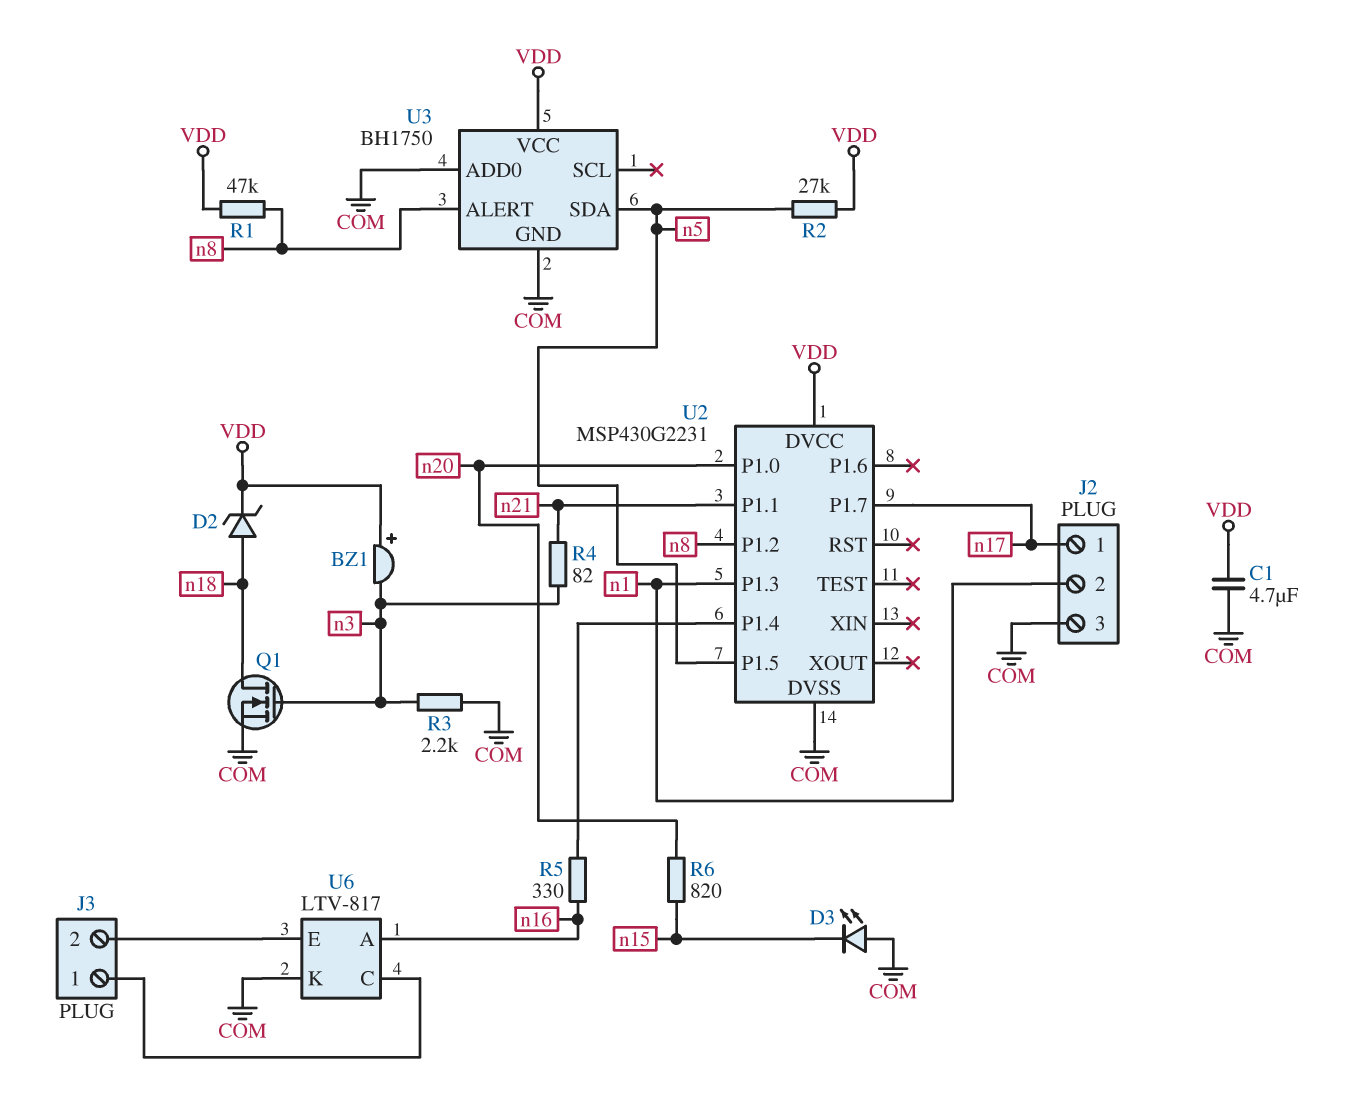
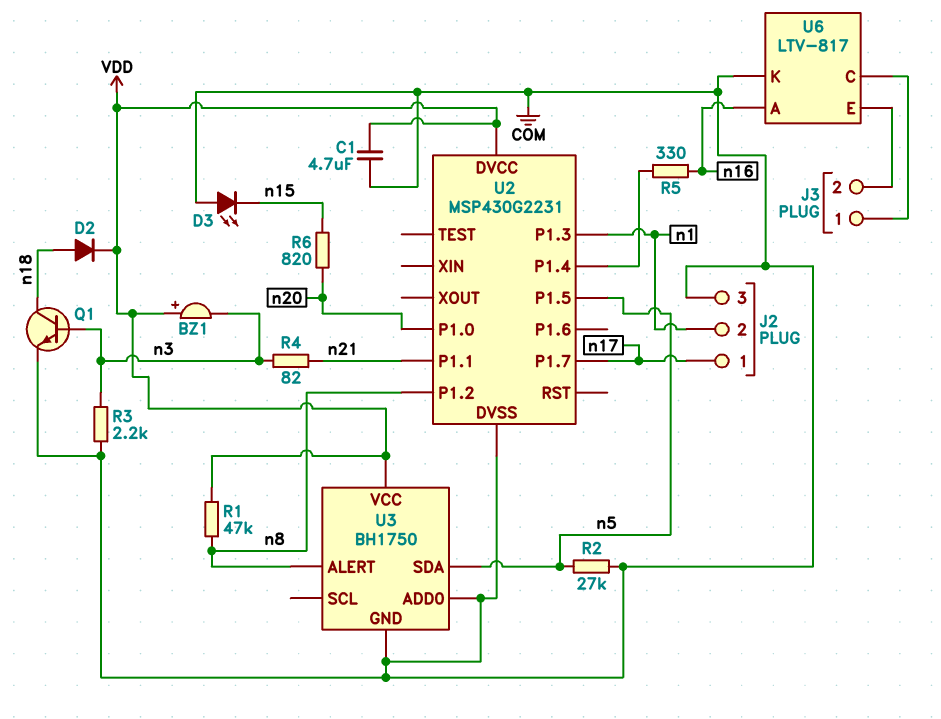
D2: zener (A n18, K VDD) -> diode (A n18, K VDD)
Q1: NMOS (G n3, D n18, S COM) -> NPN (B n3, C n18, E COM)
R2: 27k (VDD, n5) -> 27k (COM, n5)

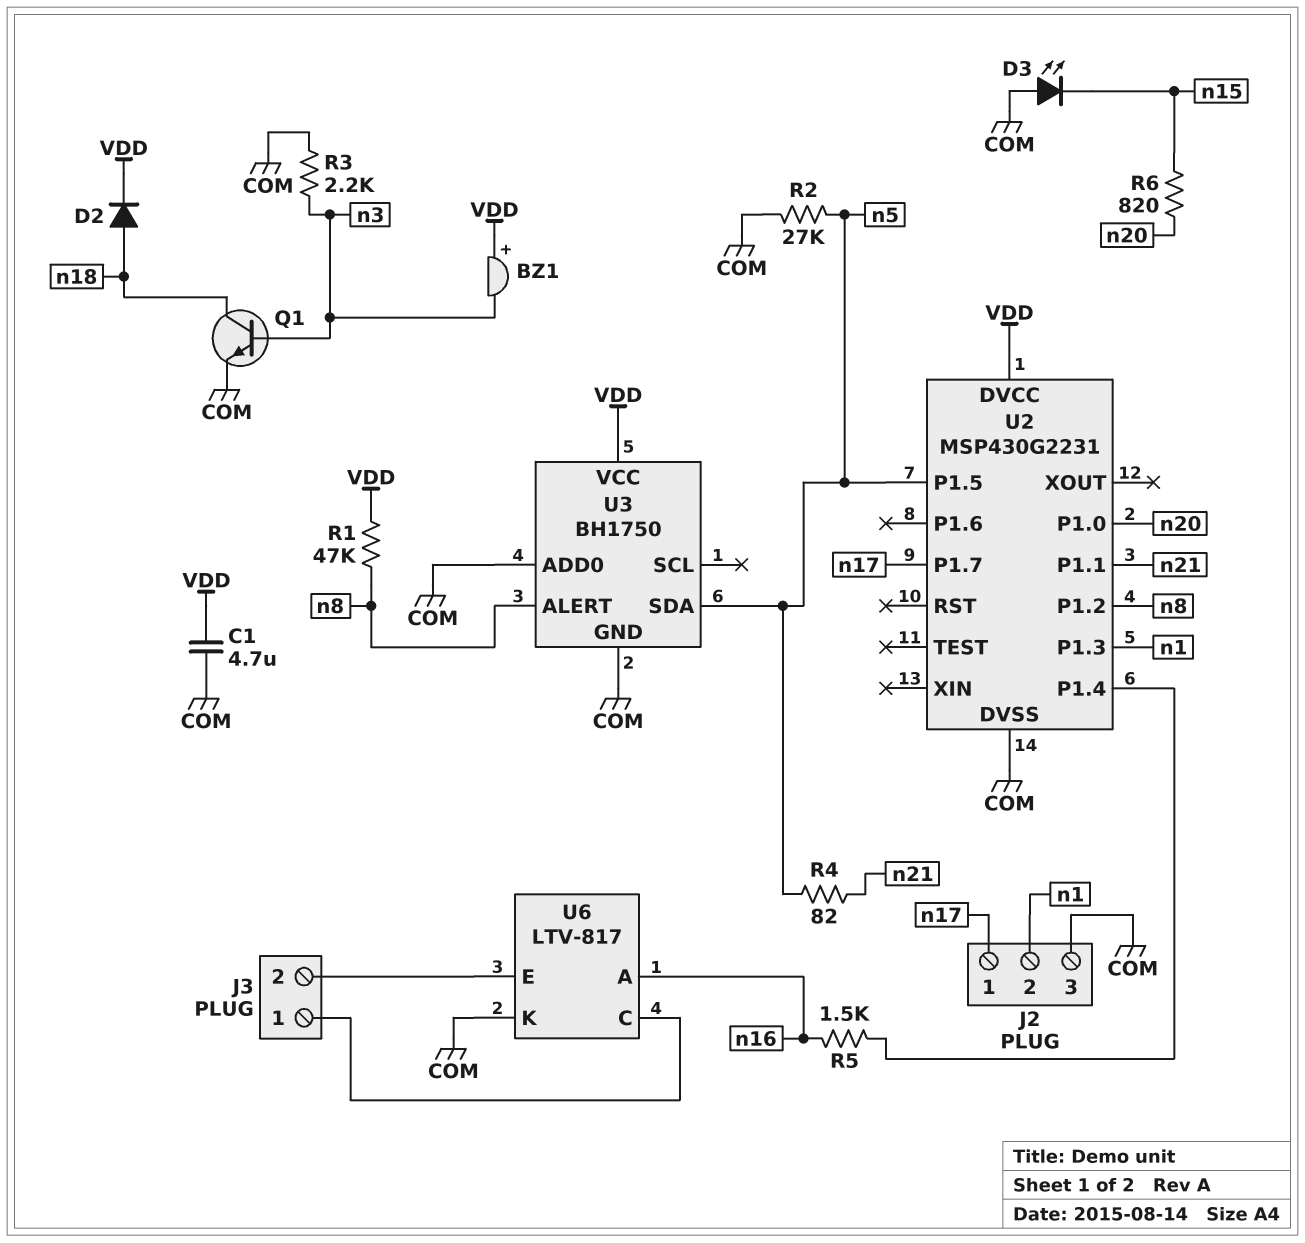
R4: 82 (n3, n21) -> 82 (n5, n21)
R5: 330 (U2/P1.4, n16) -> 1.5k (U2/P1.4, n16)

